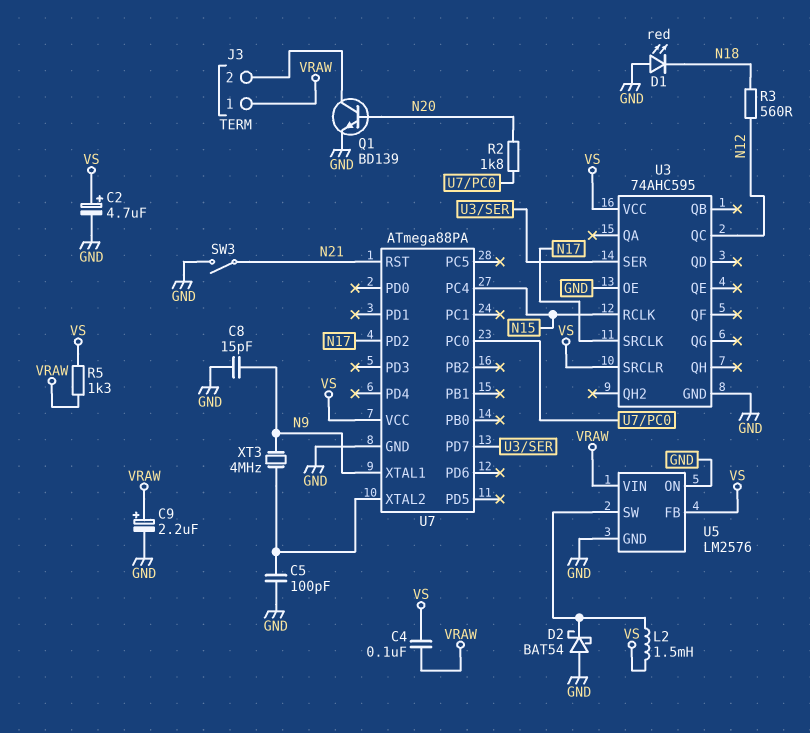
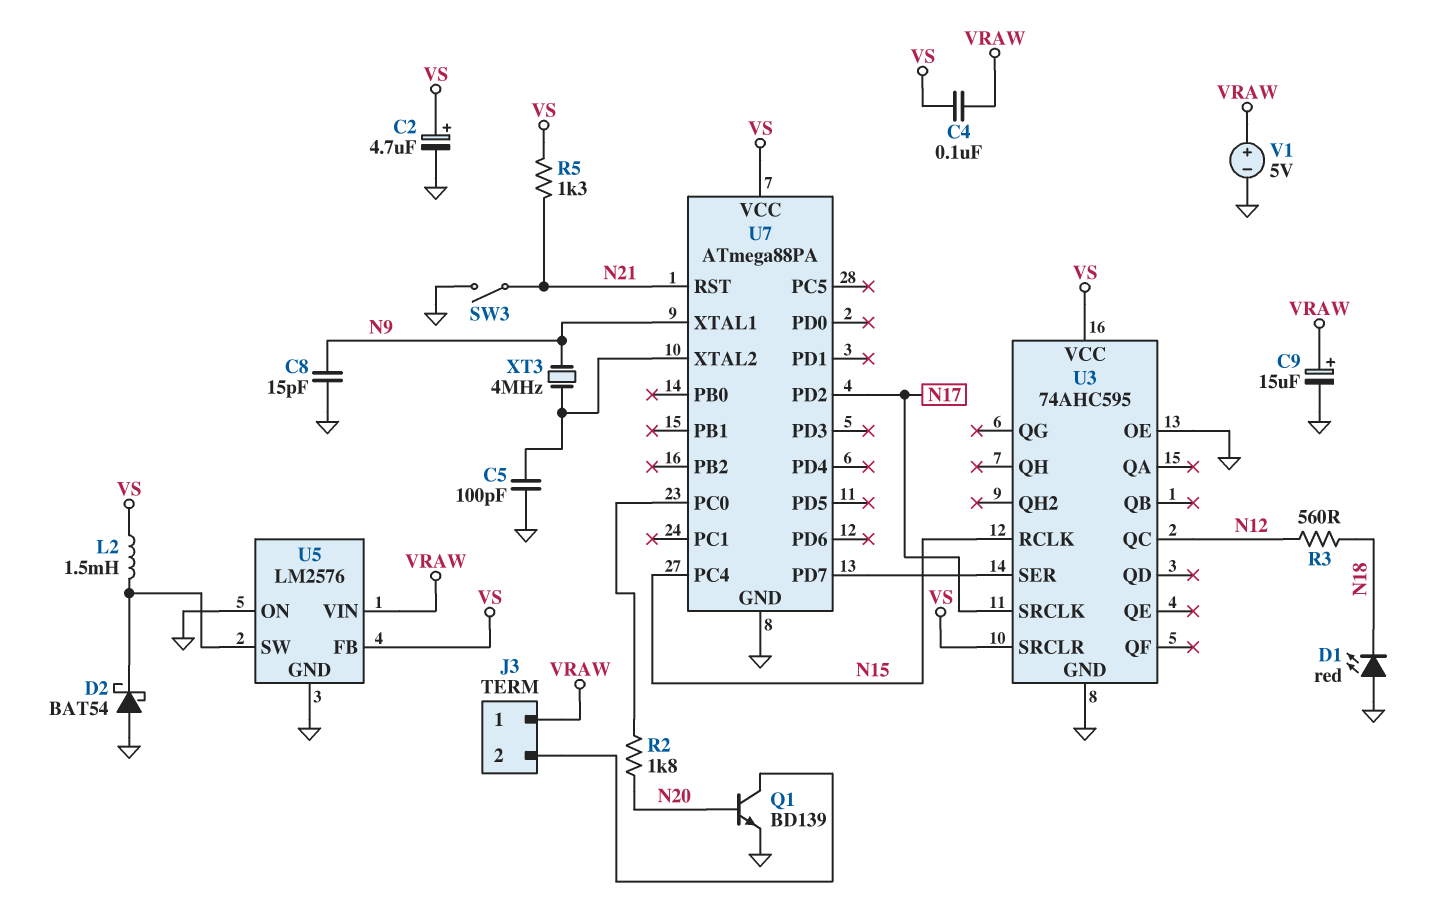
C9: 2.2uF (plus VRAW, minus GND) -> 15uF (plus VRAW, minus GND)
R5: 1.3k (VRAW, VS) -> 1.3k (N21, VS)
V1: none -> 5V (plus VRAW, minus GND)

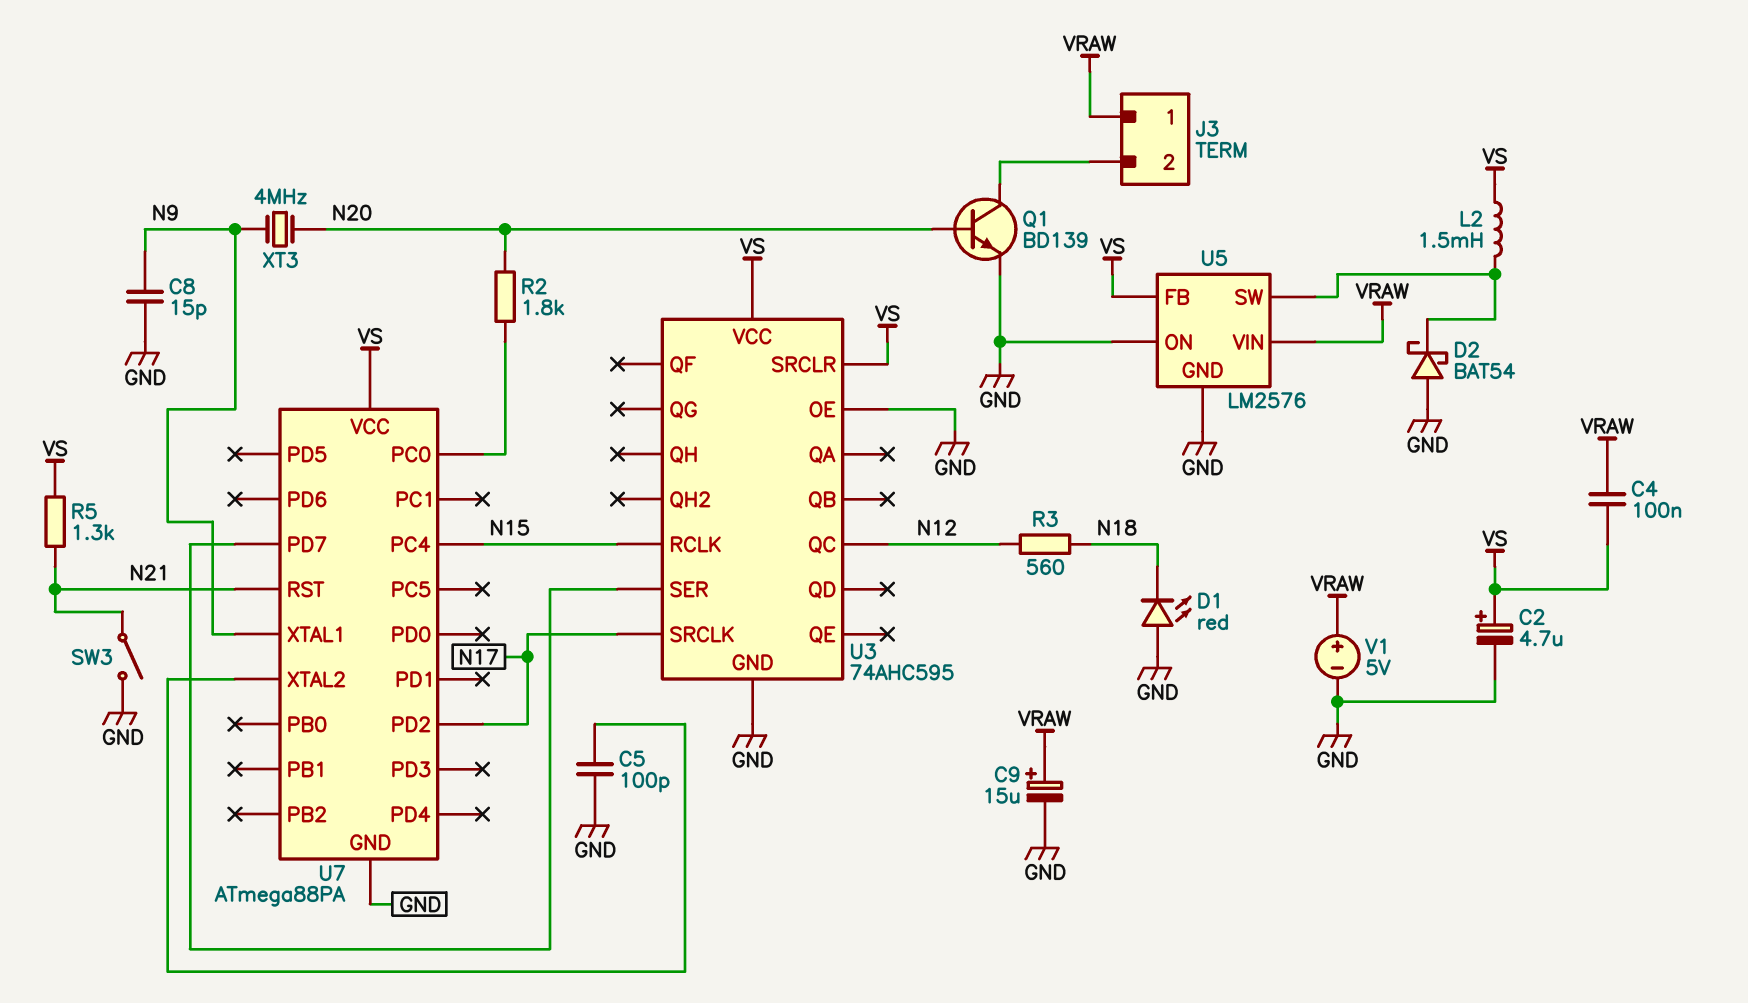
XT3: 4MHz (N9, U7/XTAL2) -> 4MHz (N9, N20)

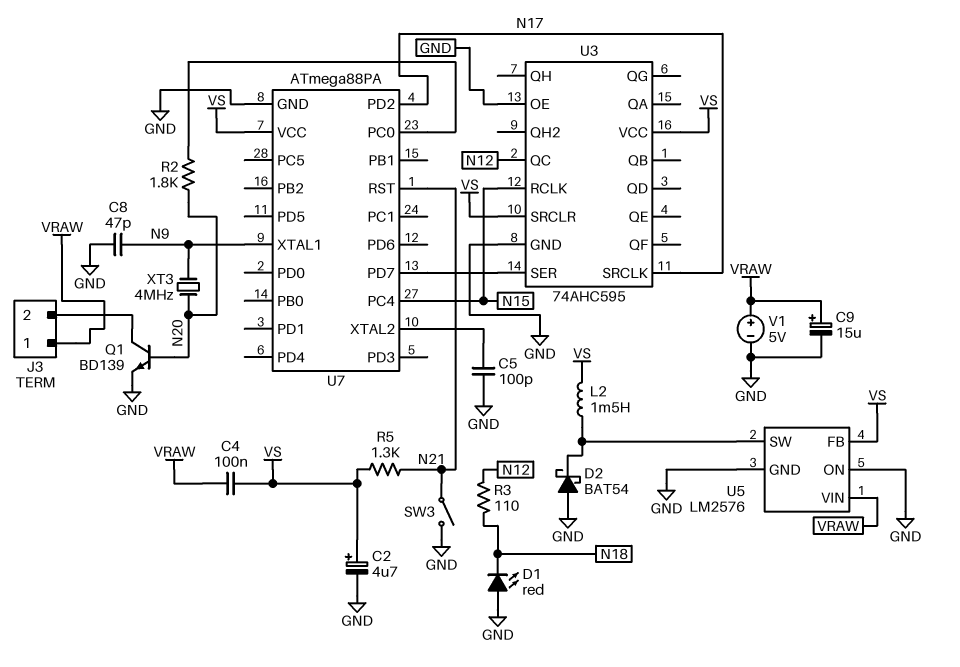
C8: 15pF (GND, N9) -> 47pF (GND, N9)
R3: 560 (N12, N18) -> 110 (N12, N18)

